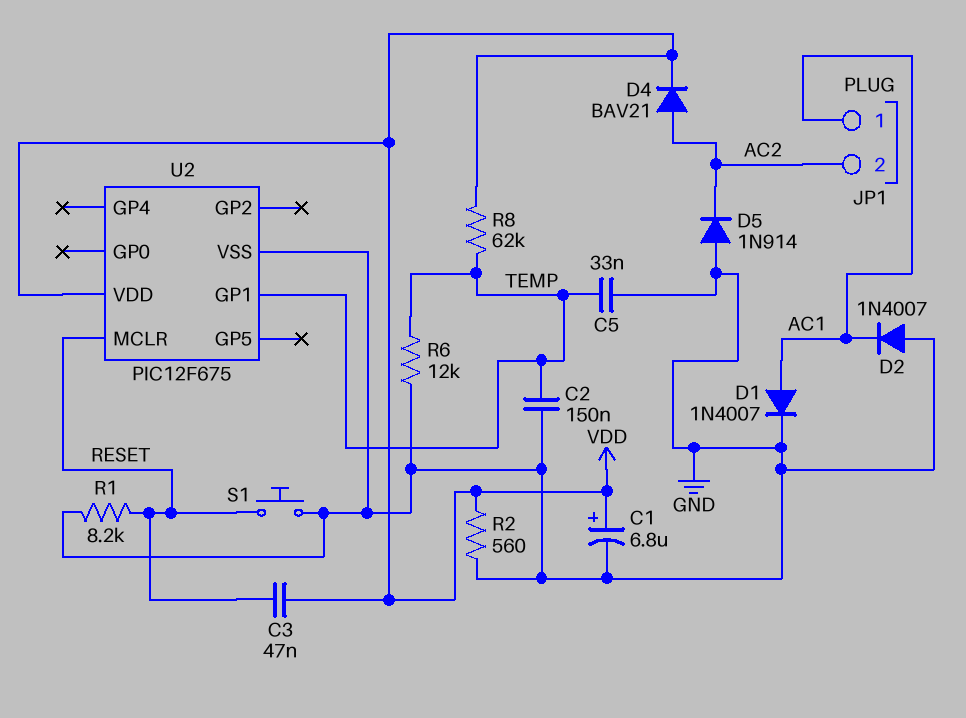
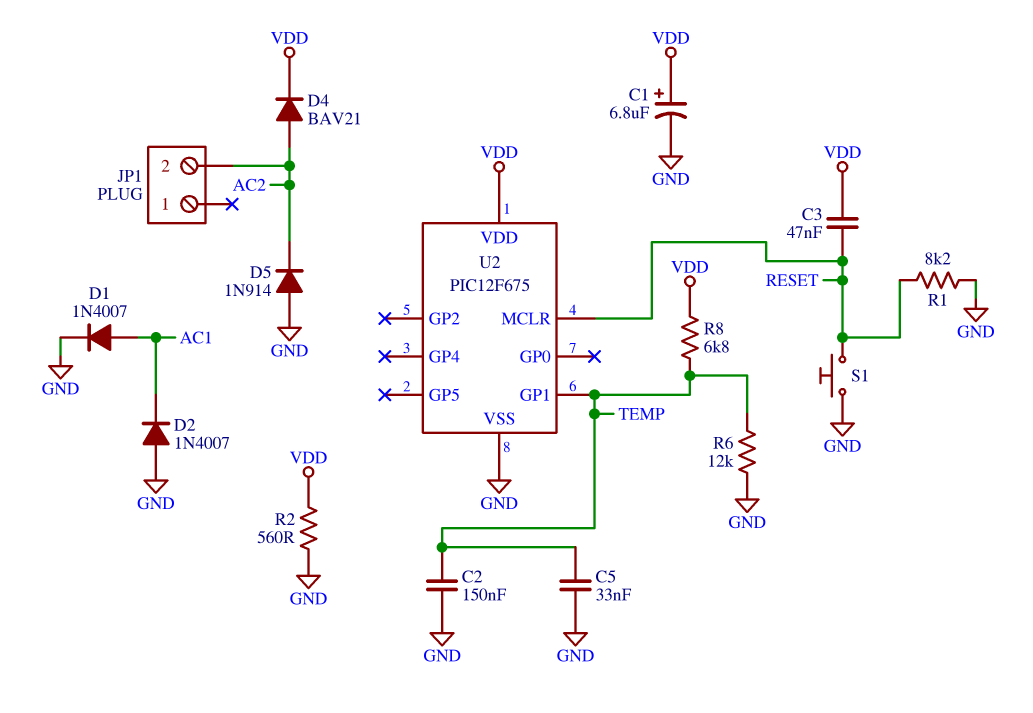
JP1 pin 1: AC1 -> none
R8: 62k (TEMP, VDD) -> 6.8k (TEMP, VDD)

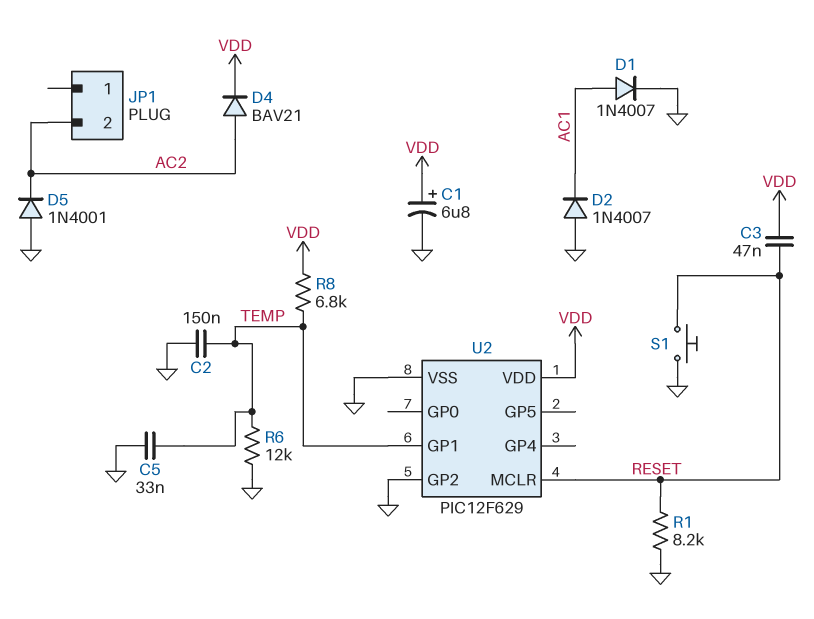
D5: diode 1N914 (A GND, K AC2) -> diode 1N4001 (A GND, K AC2)
R2: 560 (GND, VDD) -> none
U2: PIC12F675 -> PIC12F629
U2 pin GP2: none -> GND

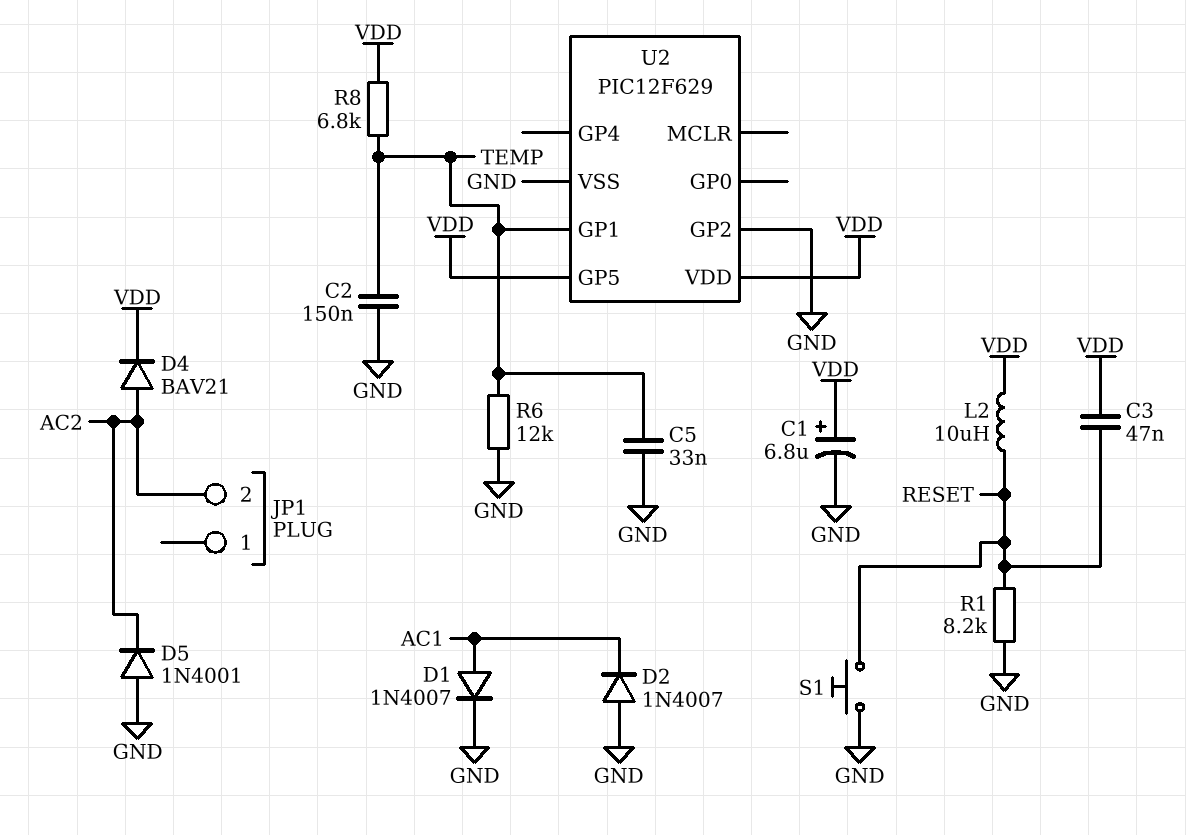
L2: none -> 10uH (RESET, VDD)
U2 pin GP5: none -> VDD
U2 pin MCLR: RESET -> none

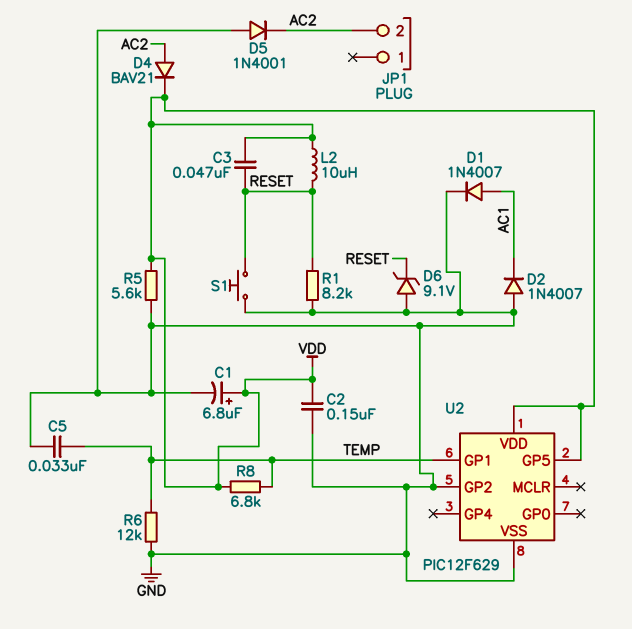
C2: 150nF (GND, TEMP) -> 150nF (GND, VDD)
D6: none -> zener 9.1V (A GND, K RESET)
R5: none -> 5.6k (GND, VDD)

